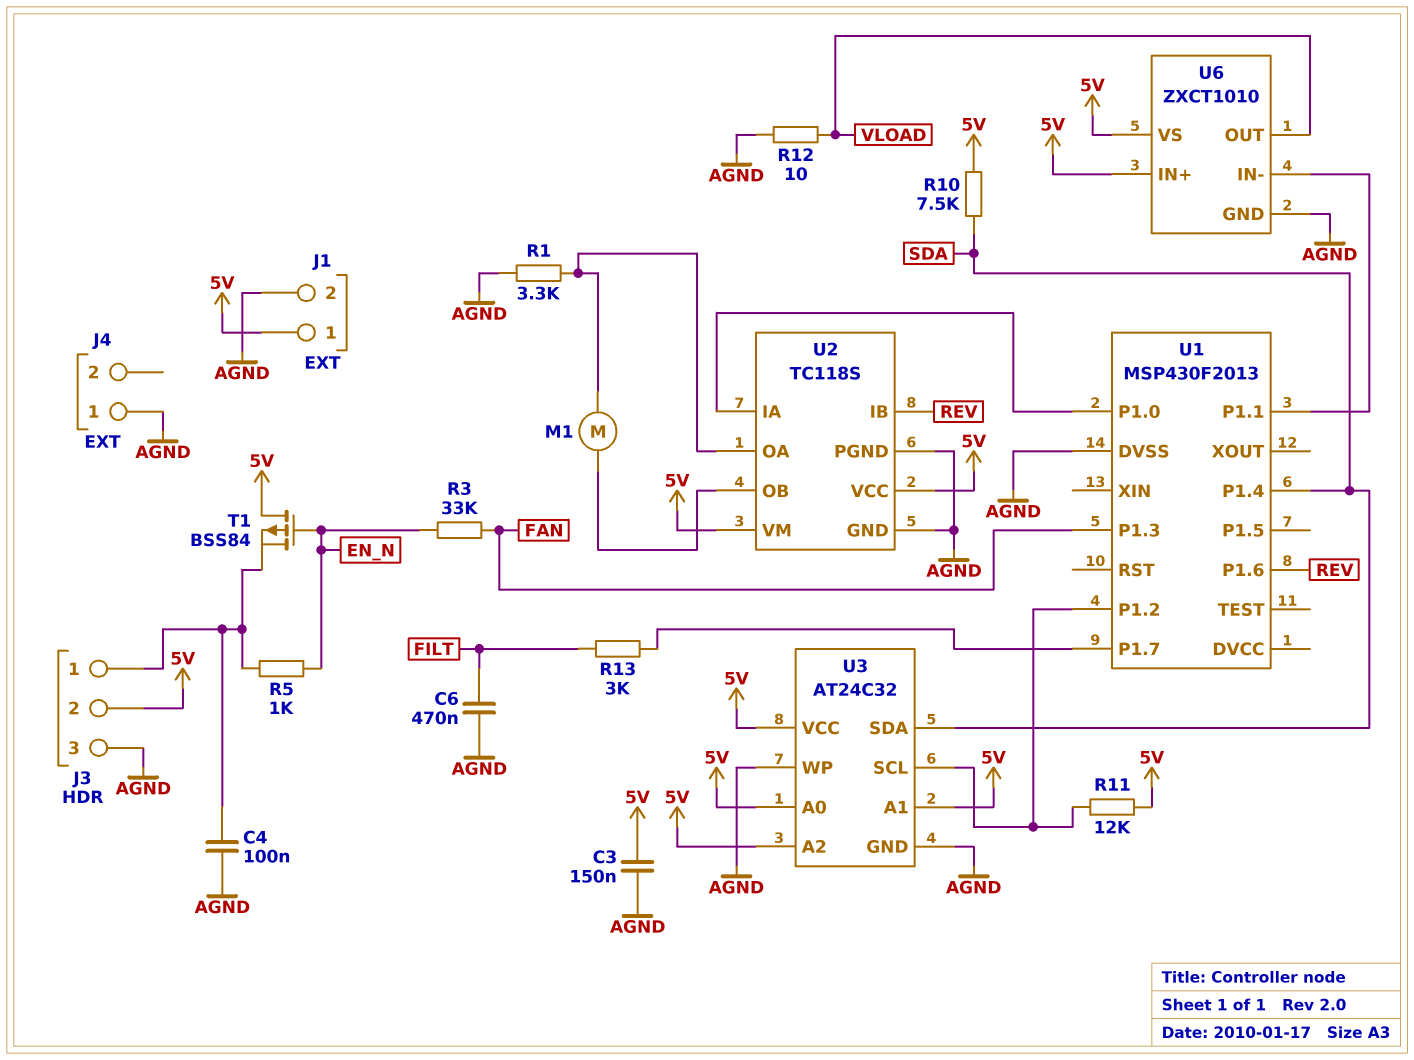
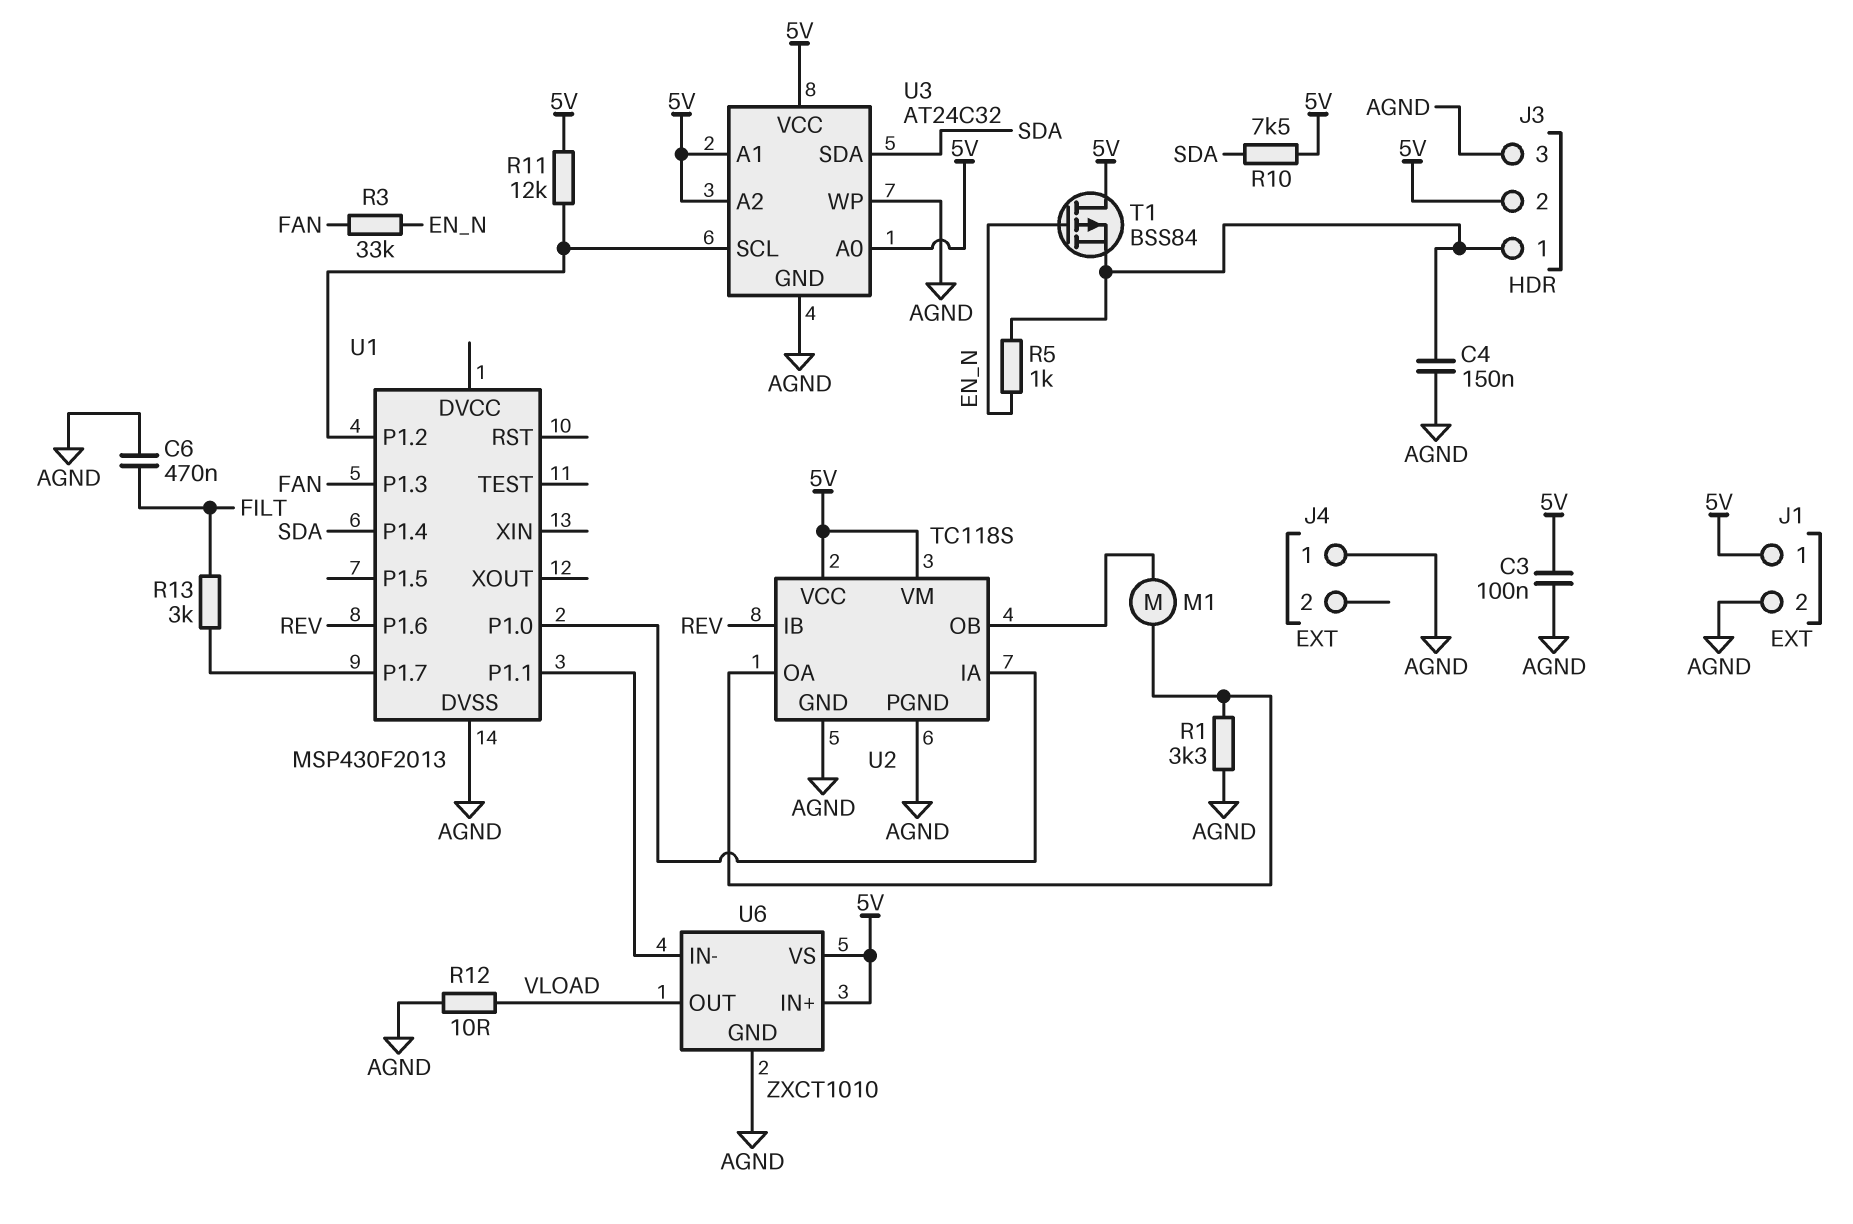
C3: 150nF (5V, AGND) -> 100nF (5V, AGND)
C4: 100nF (AGND, J3/1) -> 150nF (AGND, J3/1)

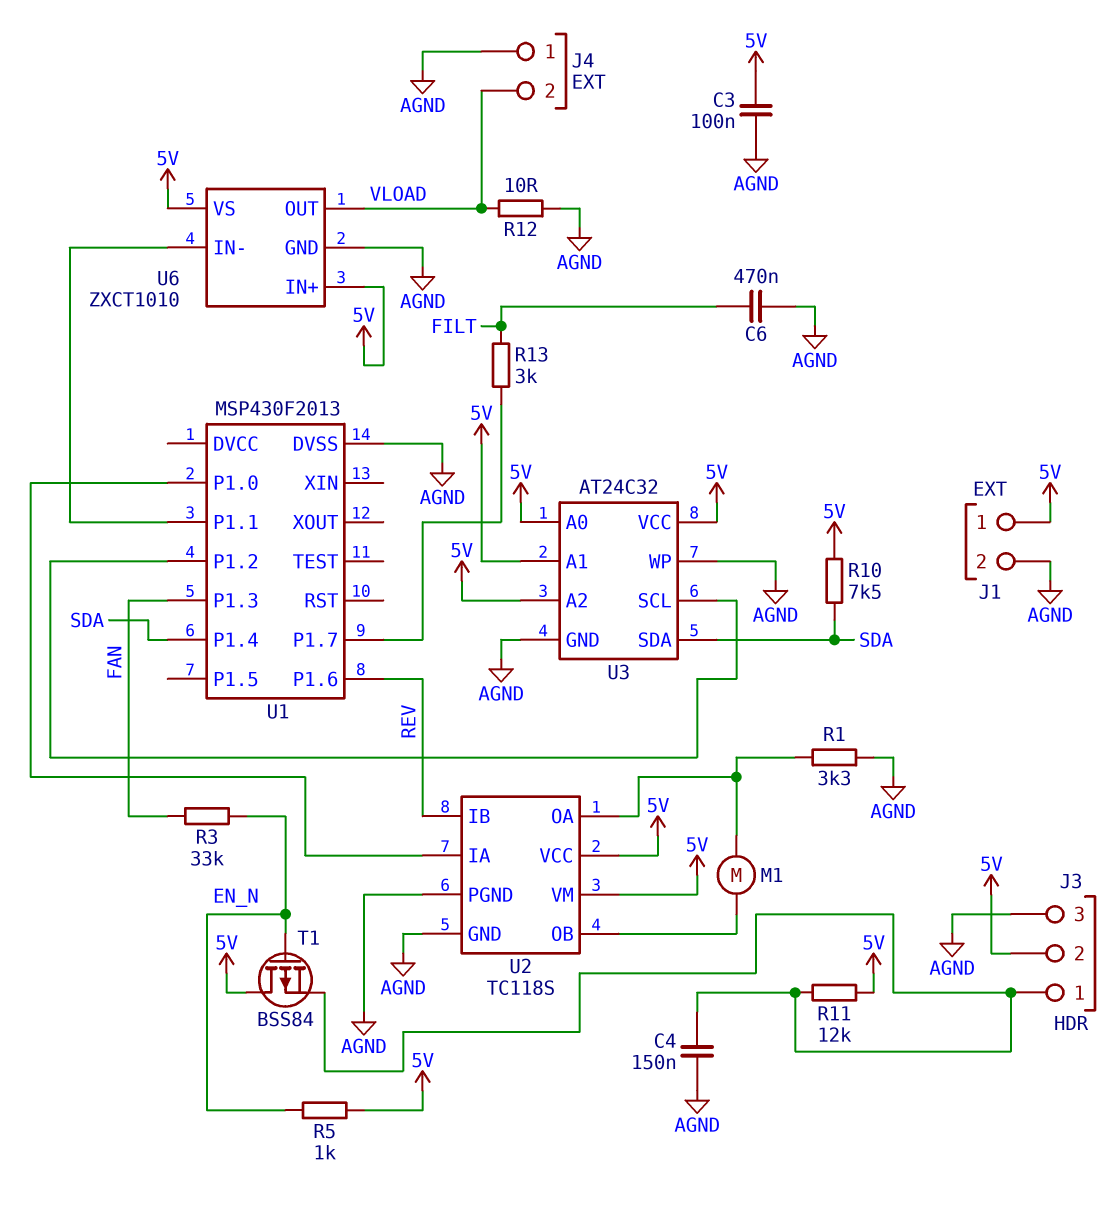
J4 pin 2: none -> VLOAD
R5: 1k (EN_N, J3/1) -> 1k (5V, EN_N)
R11: 12k (5V, U1/P1.2) -> 12k (5V, J3/1)

